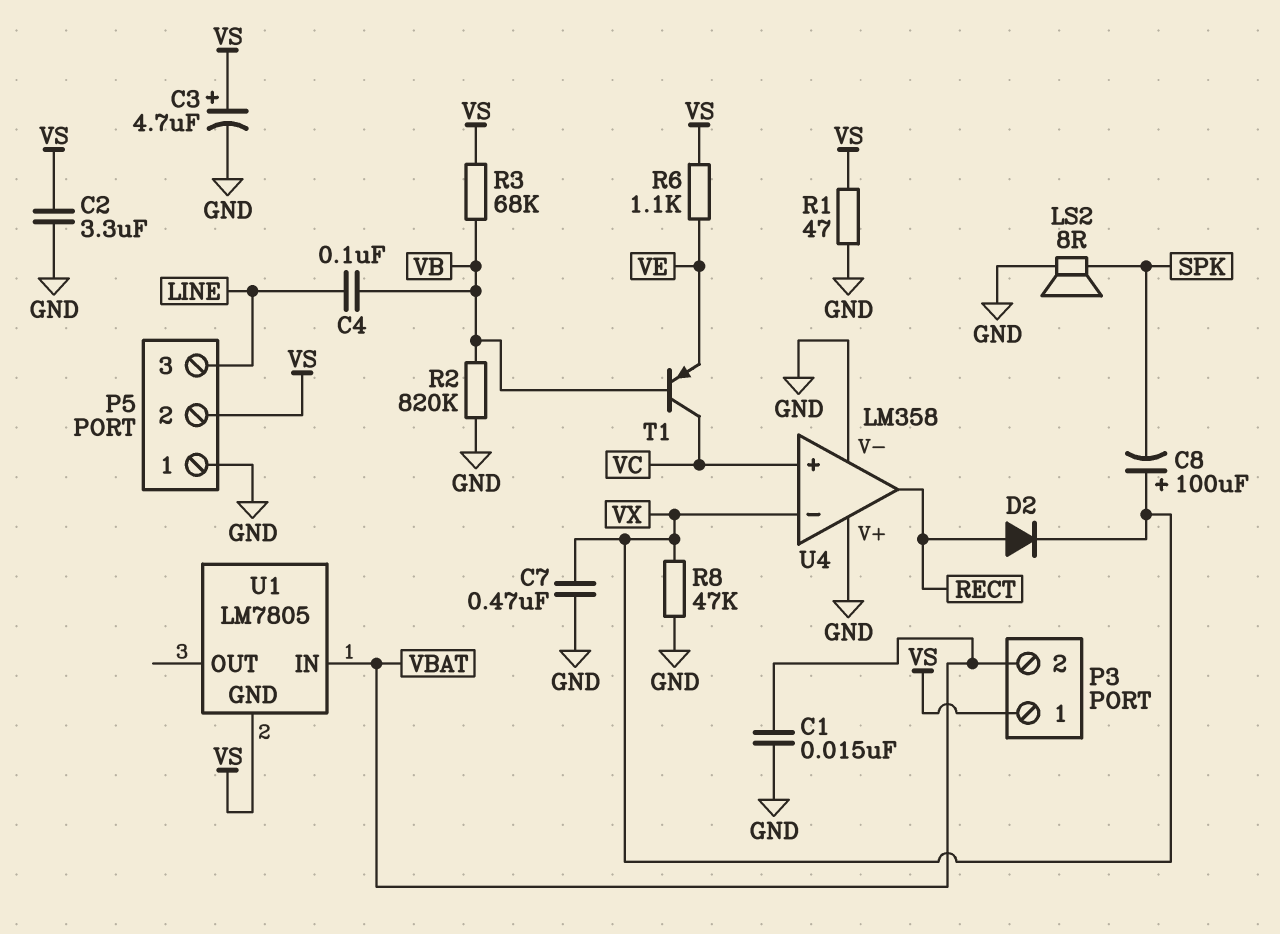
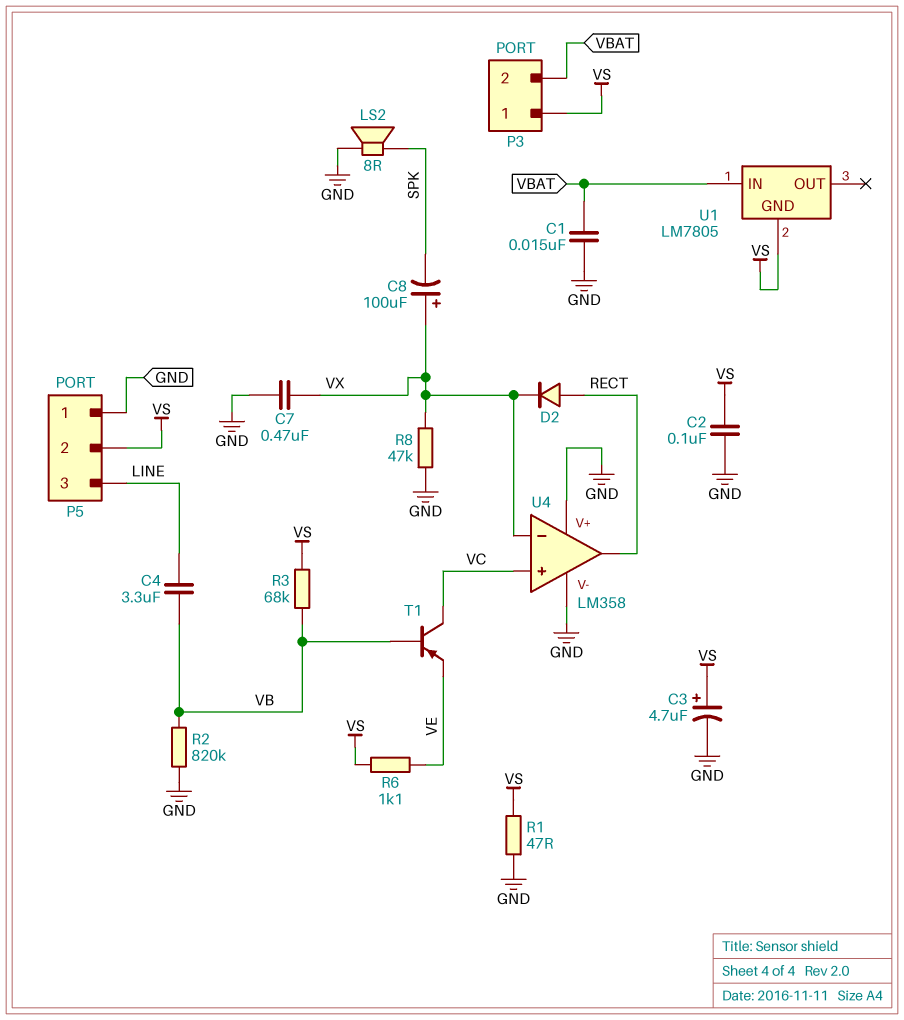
C2: 3.3uF (GND, VS) -> 100nF (GND, VS)
C4: 100nF (LINE, VB) -> 3.3uF (LINE, VB)

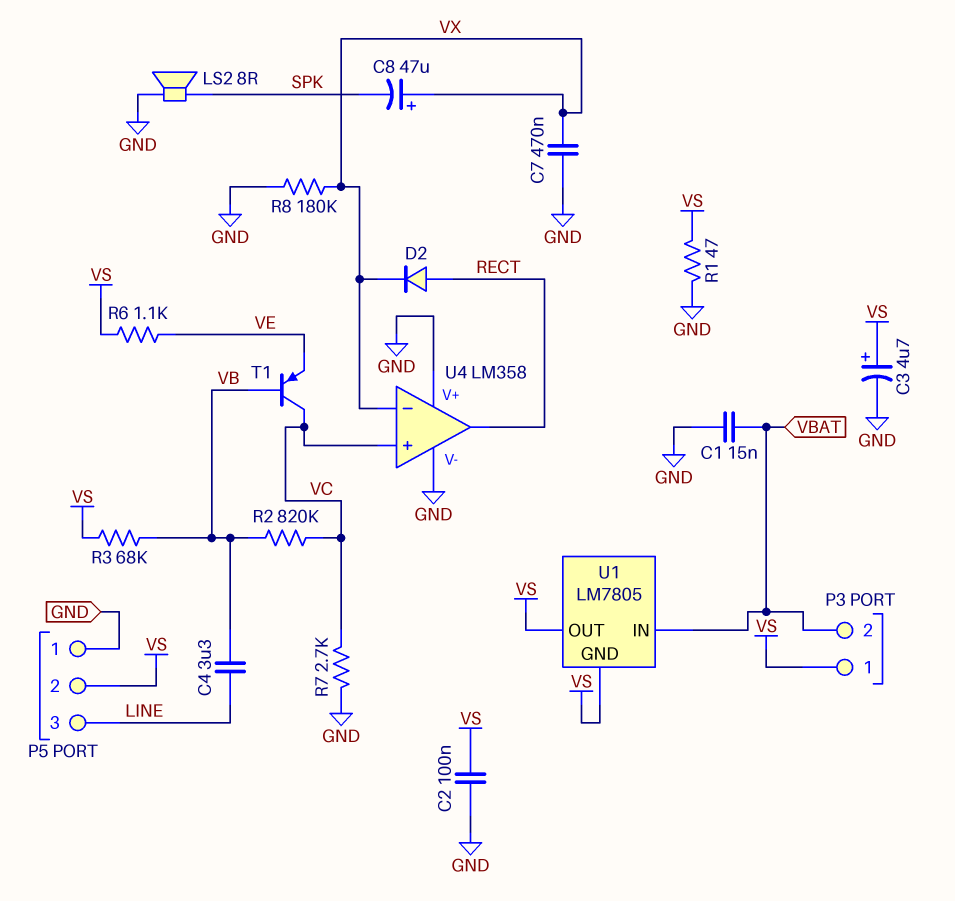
C8: 100uF (plus VX, minus SPK) -> 47uF (plus VX, minus SPK)
R2: 820k (GND, VB) -> 820k (VB, VC)
R7: none -> 2.7k (GND, VC)
R8: 47k (GND, VX) -> 180k (GND, VX)
U1 pin OUT: none -> VS

